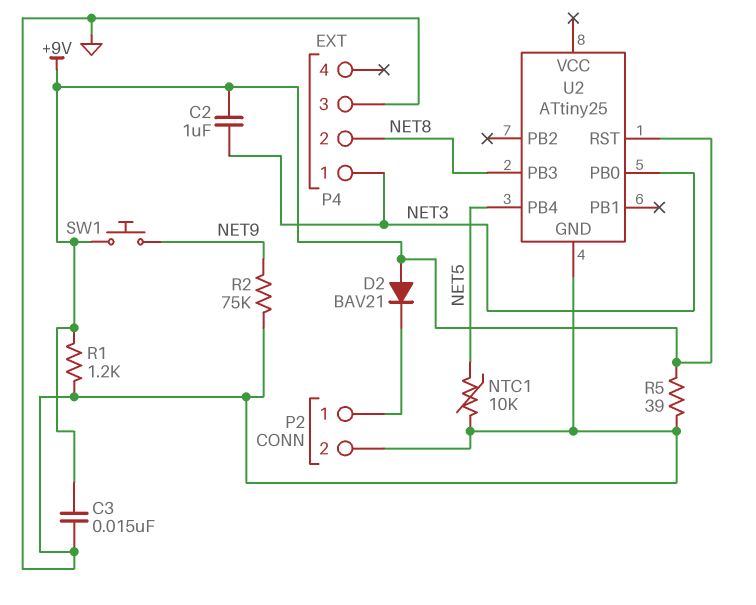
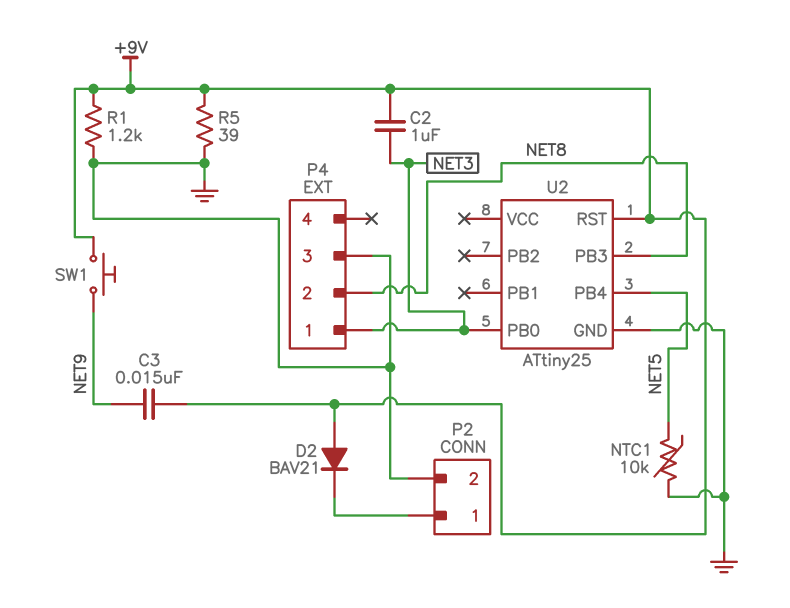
C3: 15nF (+9V, GND) -> 15nF (+9V, NET9)
R2: 75k (GND, NET9) -> none

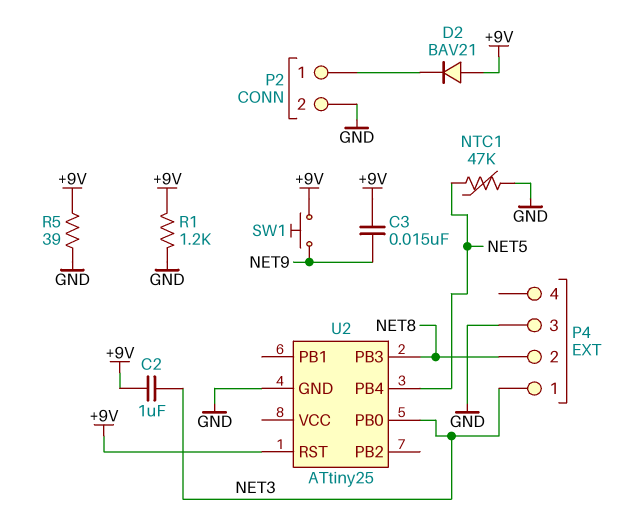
NTC1: 10k (GND, NET5) -> 47k (GND, NET5)

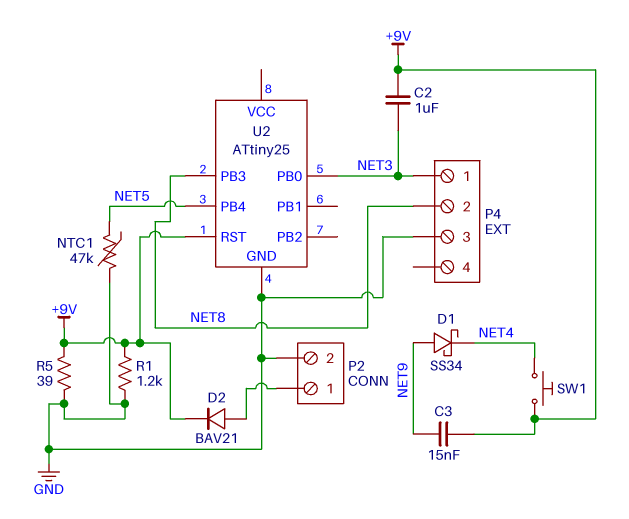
D1: none -> schottky SS34 (A NET9, K NET4)
D2: diode BAV21 (A +9V, K P2/1) -> diode BAV21 (A P2/1, K +9V)
SW1: button (+9V, NET9) -> button (+9V, NET4)

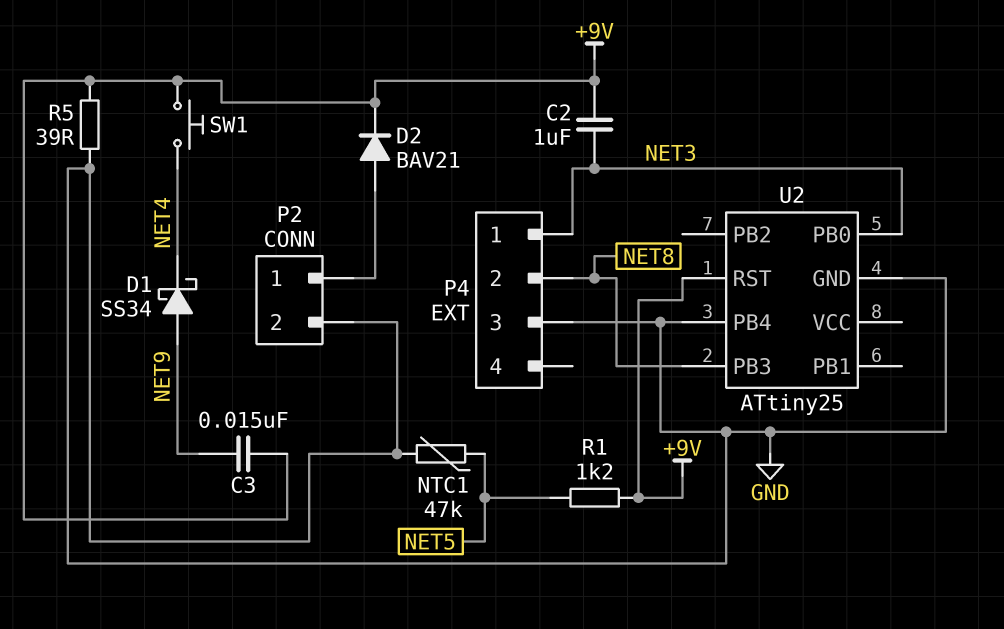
R1: 1.2k (+9V, GND) -> 1.2k (+9V, NET5)
U2 pin PB4: NET5 -> GND

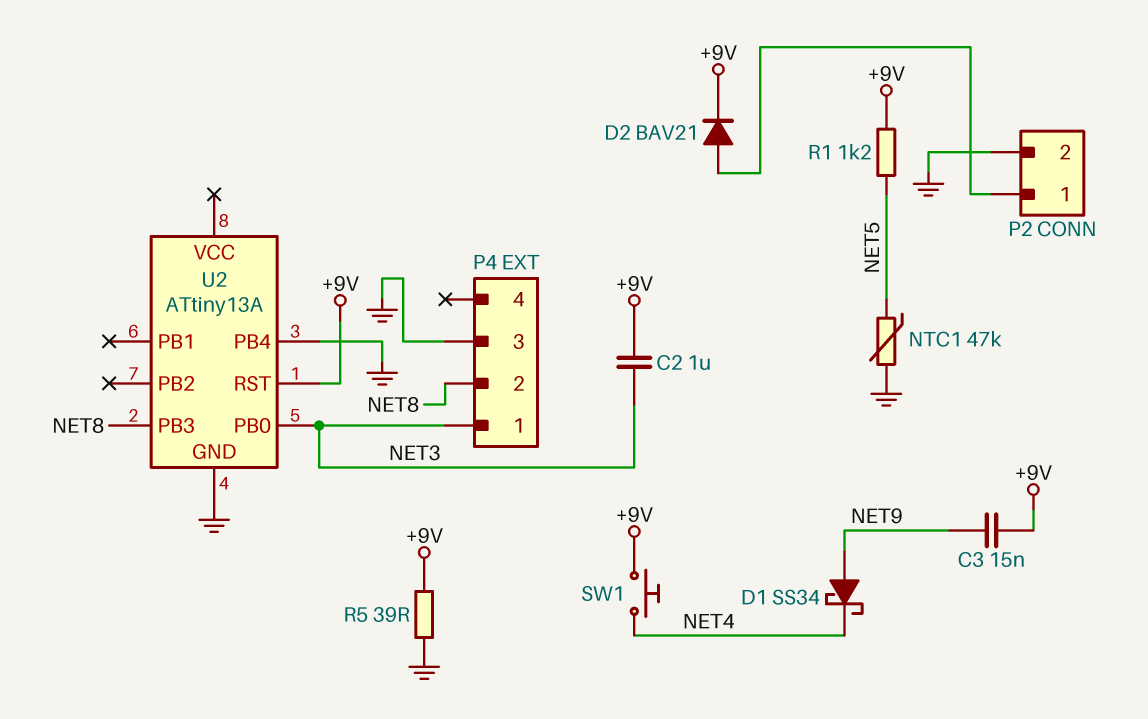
U2: ATtiny25 -> ATtiny13A

